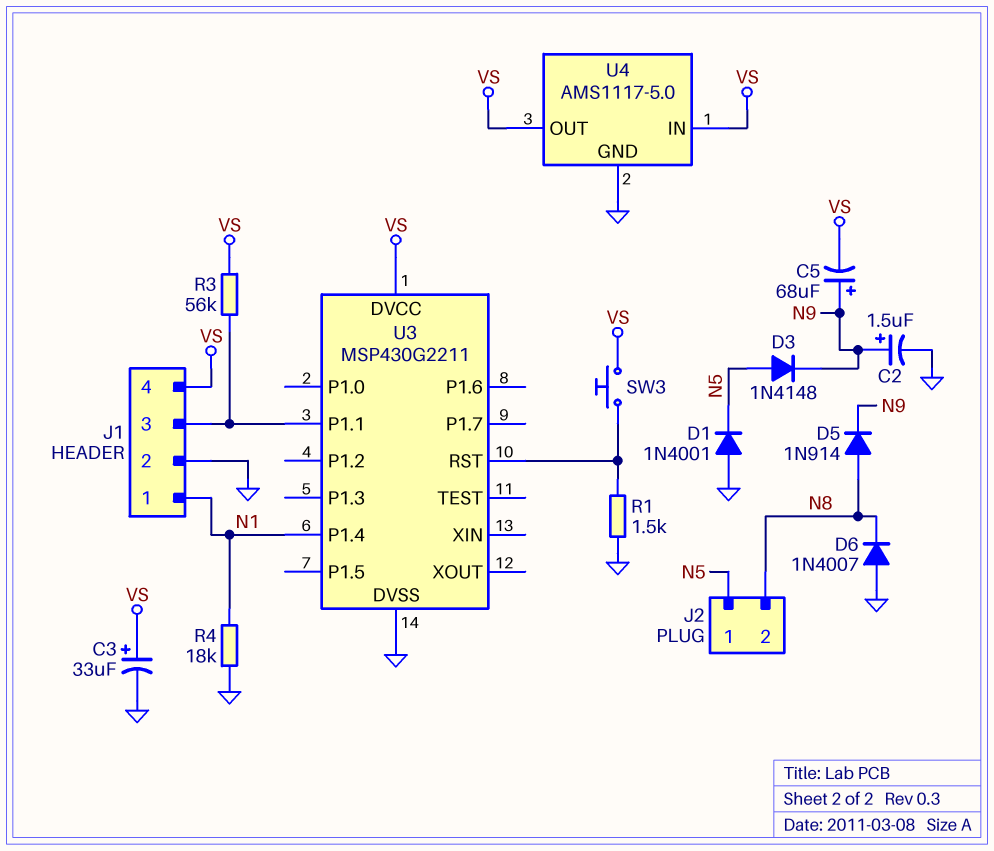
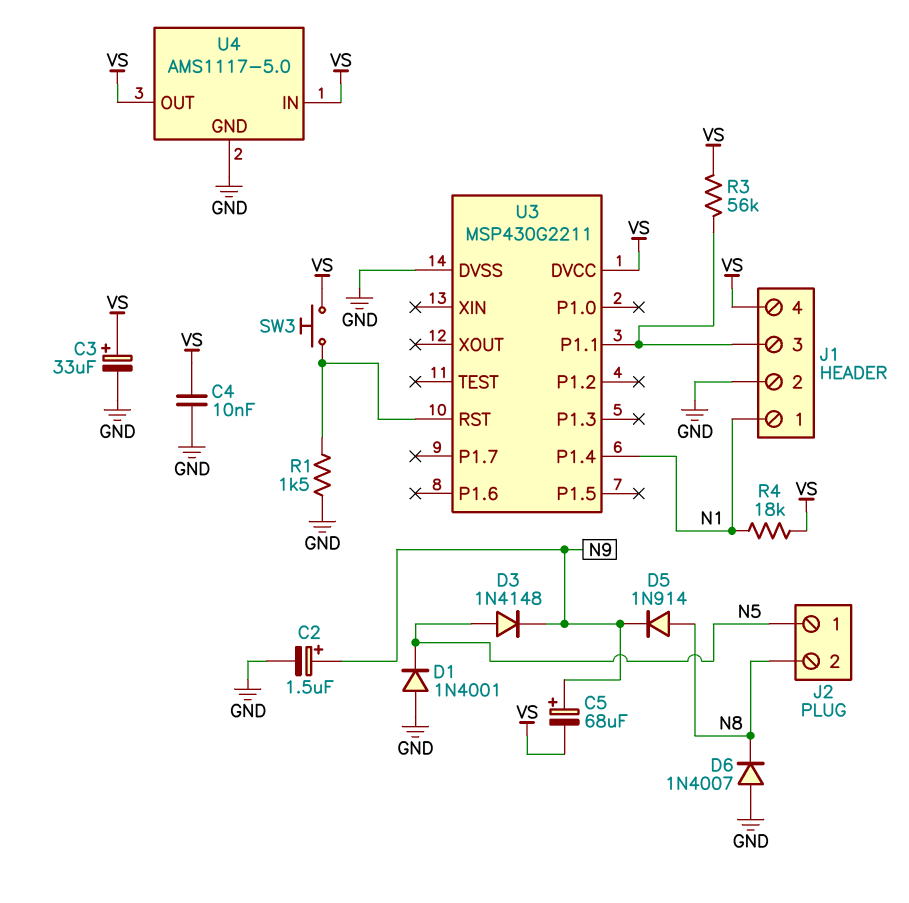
C4: none -> 10nF (GND, VS)
R4: 18k (GND, N1) -> 18k (N1, VS)

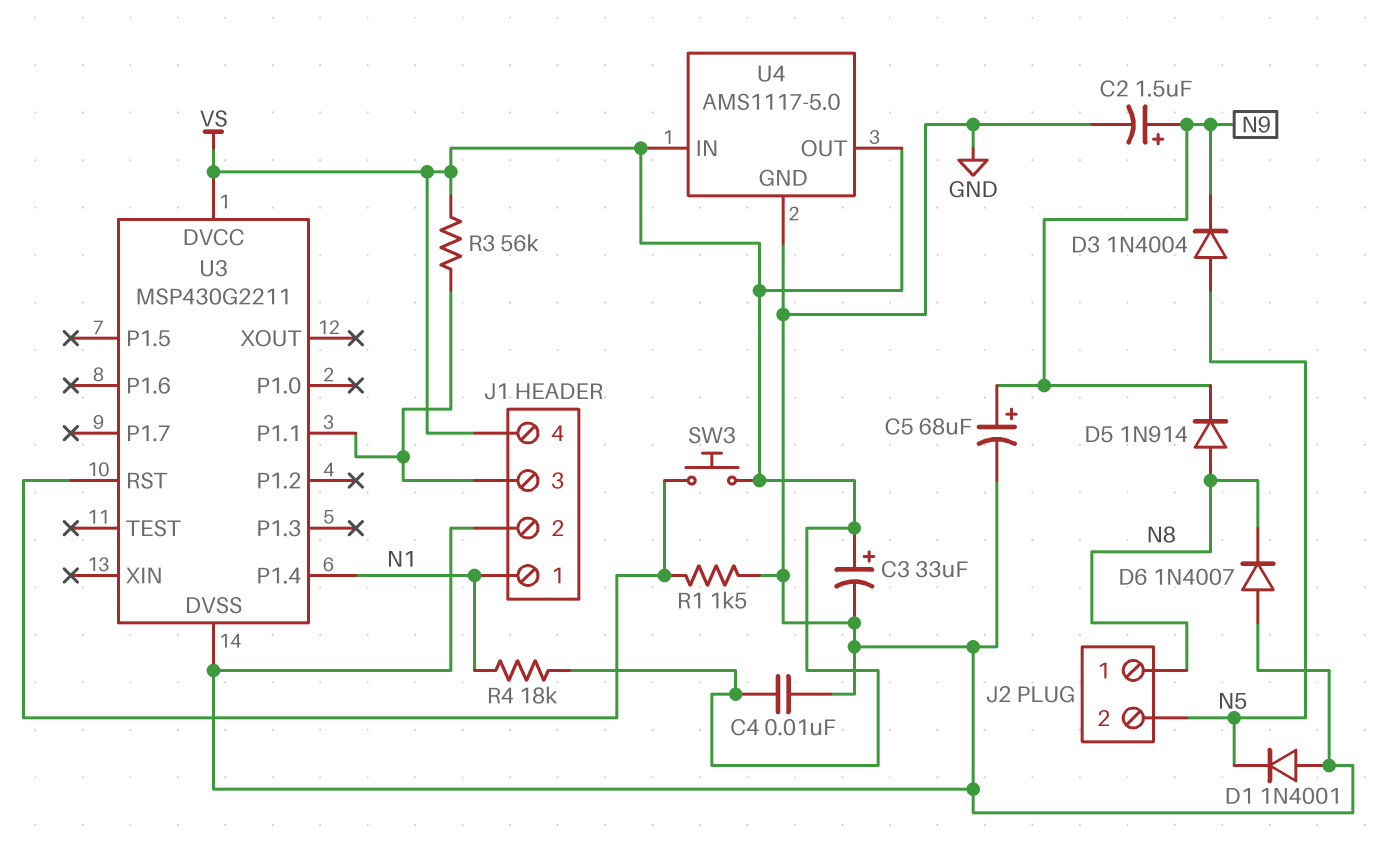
C5: 68uF (plus N9, minus VS) -> 68uF (plus N9, minus GND)
D3: diode 1N4148 (A N5, K N9) -> diode 1N4004 (A N5, K N9)
J2 pin 1: N5 -> N8
J2 pin 2: N8 -> N5

